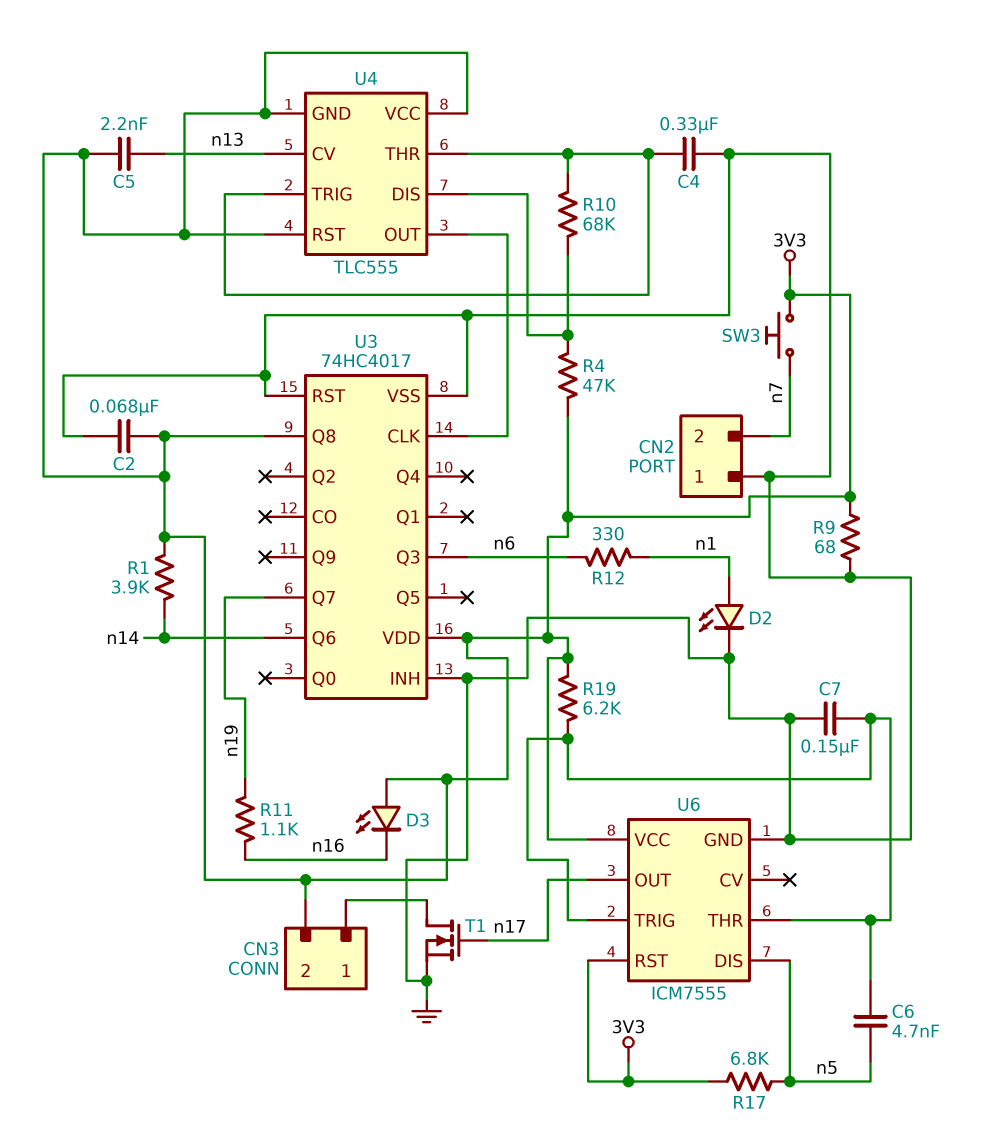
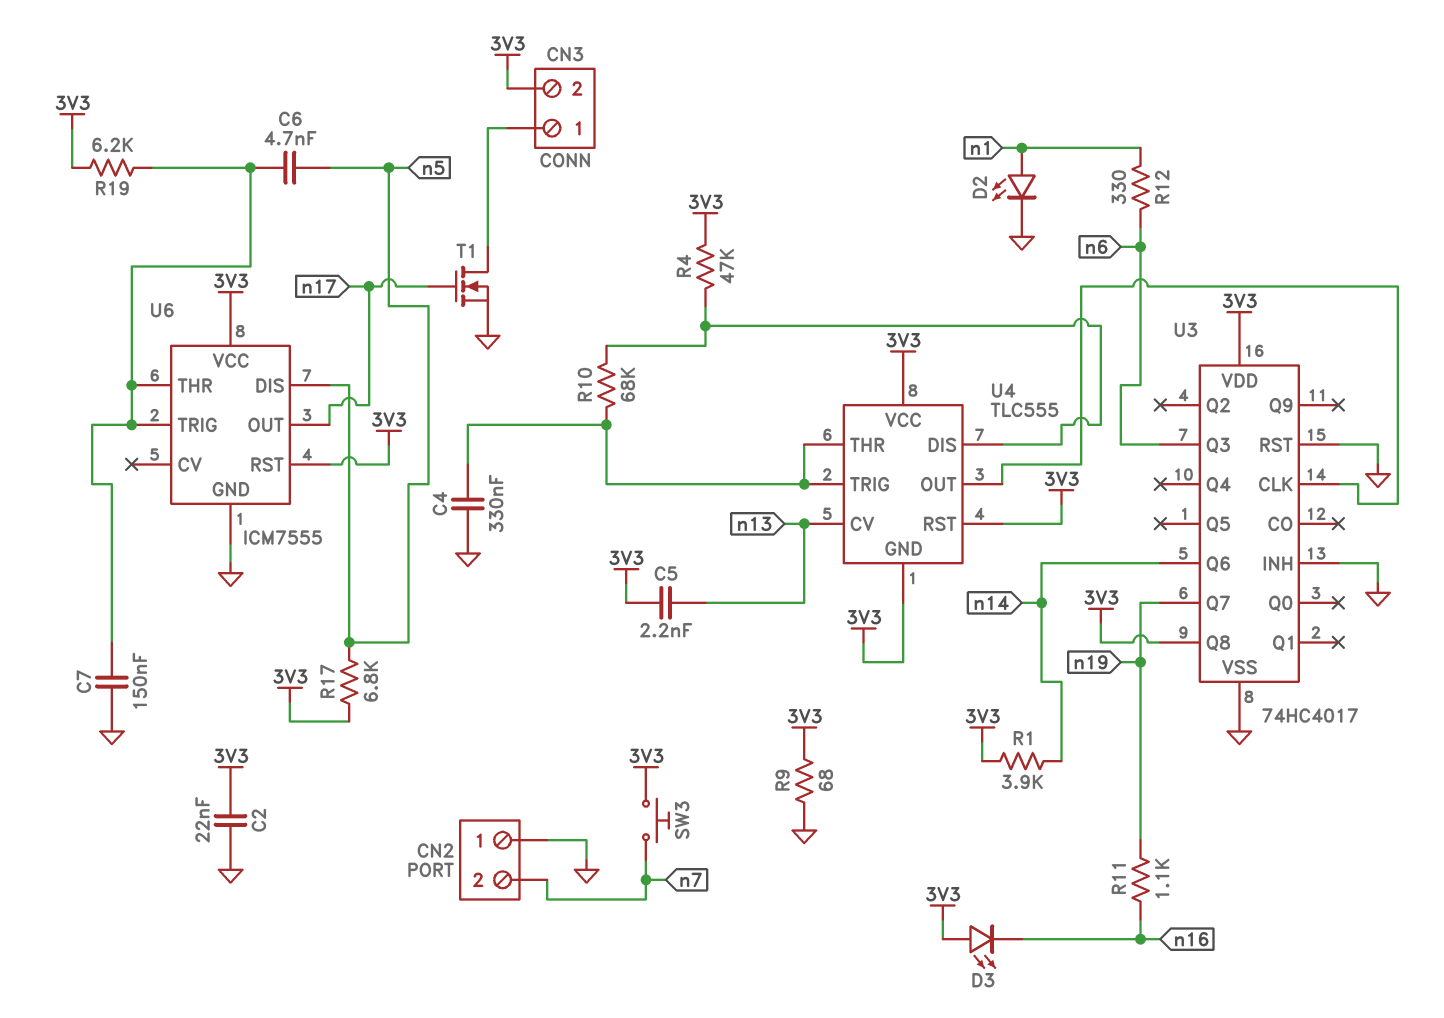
C2: 68nF (3V3, GND) -> 22nF (3V3, GND)

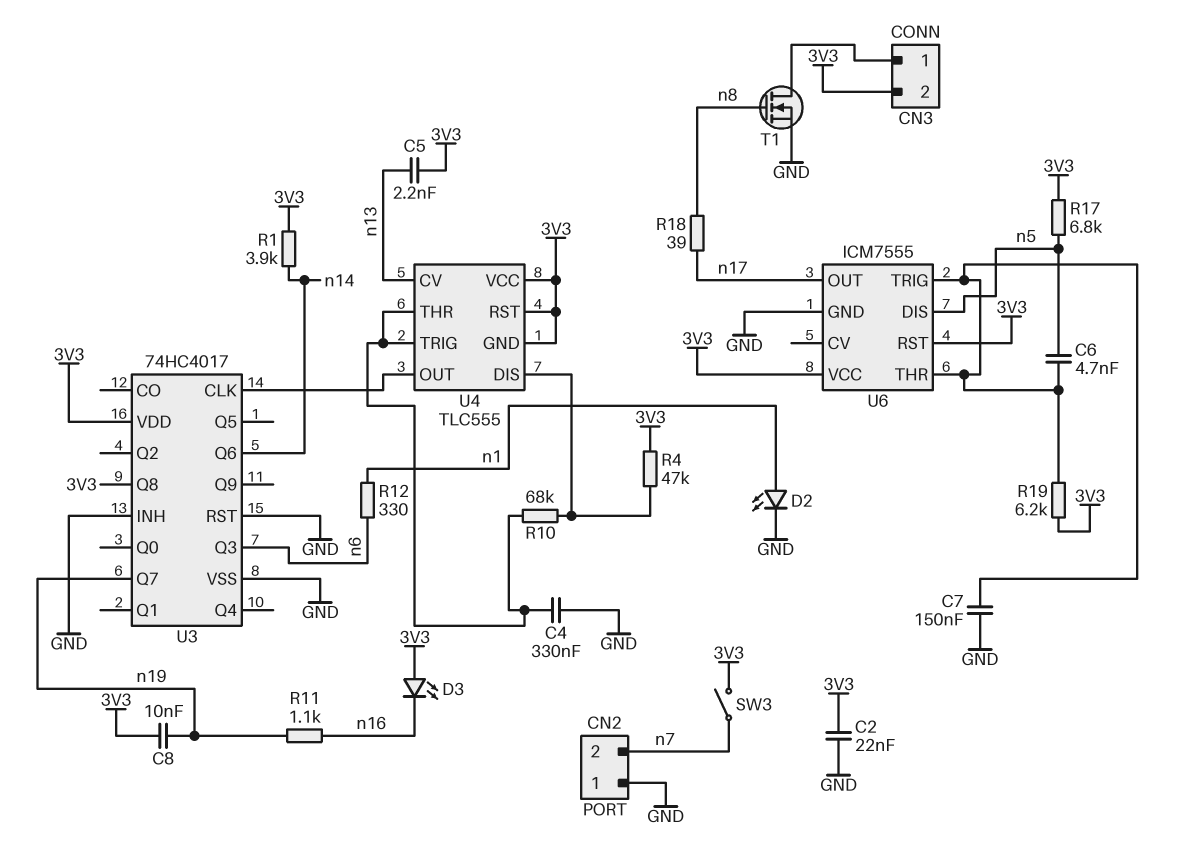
C8: none -> 10nF (3V3, n19)
R9: 68 (3V3, GND) -> none
R18: none -> 39 (n8, n17)
SW3: button (3V3, n7) -> switch (3V3, n7)
T1: NMOS (G n17, D CN3/1, S GND) -> NMOS (G n8, D CN3/1, S GND)

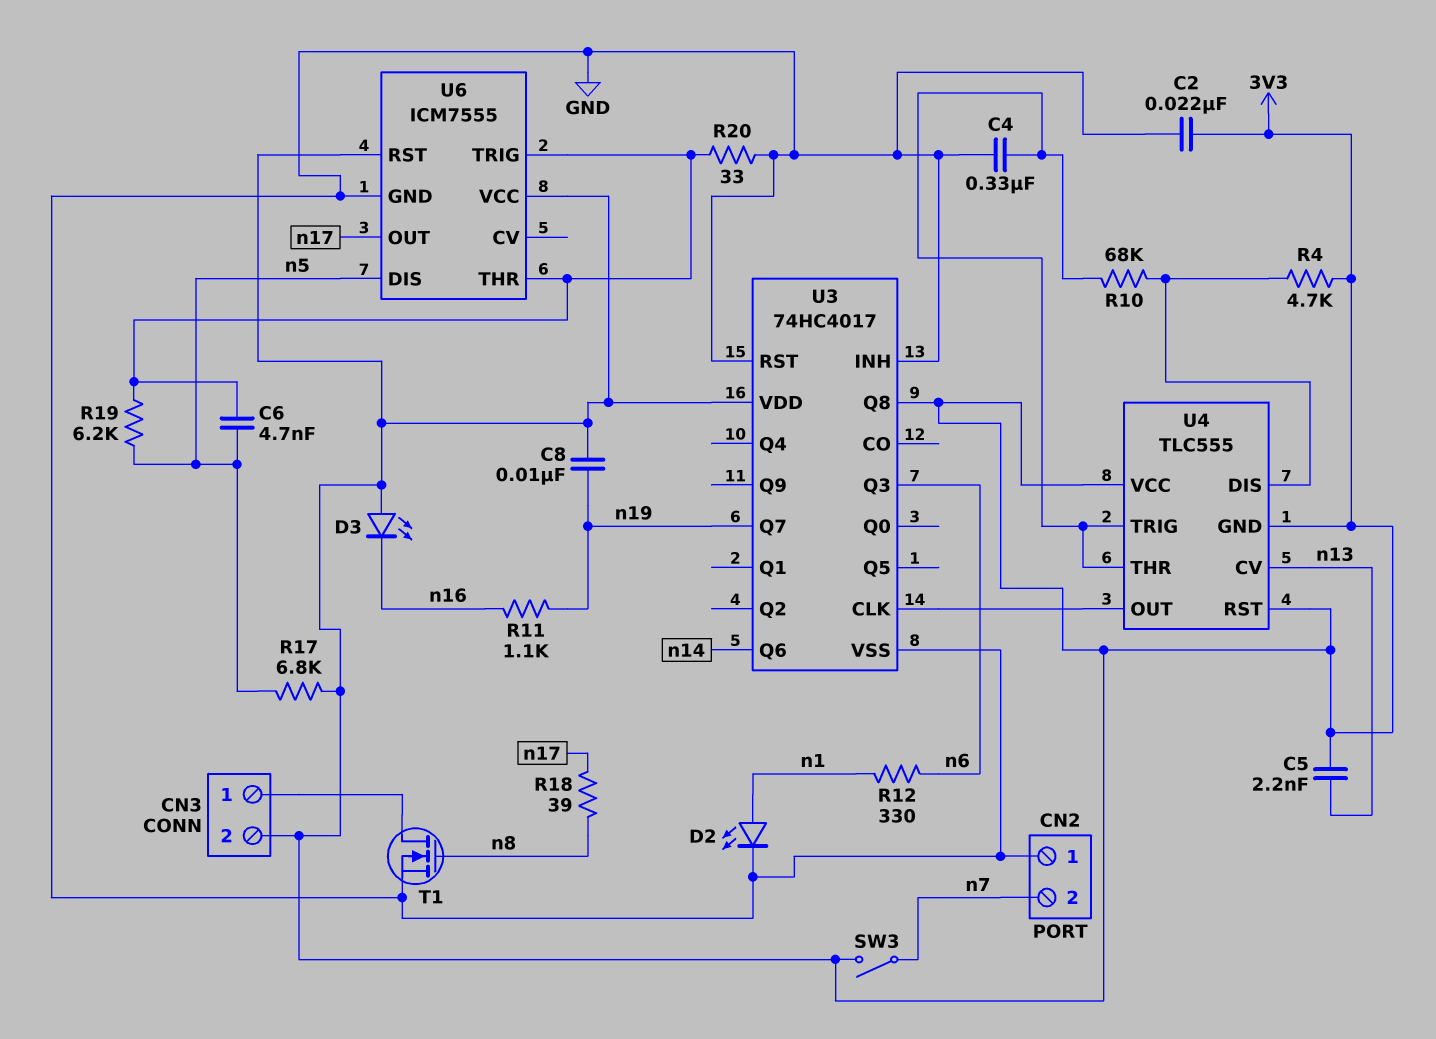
C7: 150nF (GND, U6/THR) -> none
R1: 3.9k (3V3, n14) -> none
R4: 47k (3V3, U4/DIS) -> 4.7k (3V3, U4/DIS)
R19: 6.2k (3V3, U6/THR) -> 6.2k (U6/THR, n5)
R20: none -> 33 (GND, U6/THR)

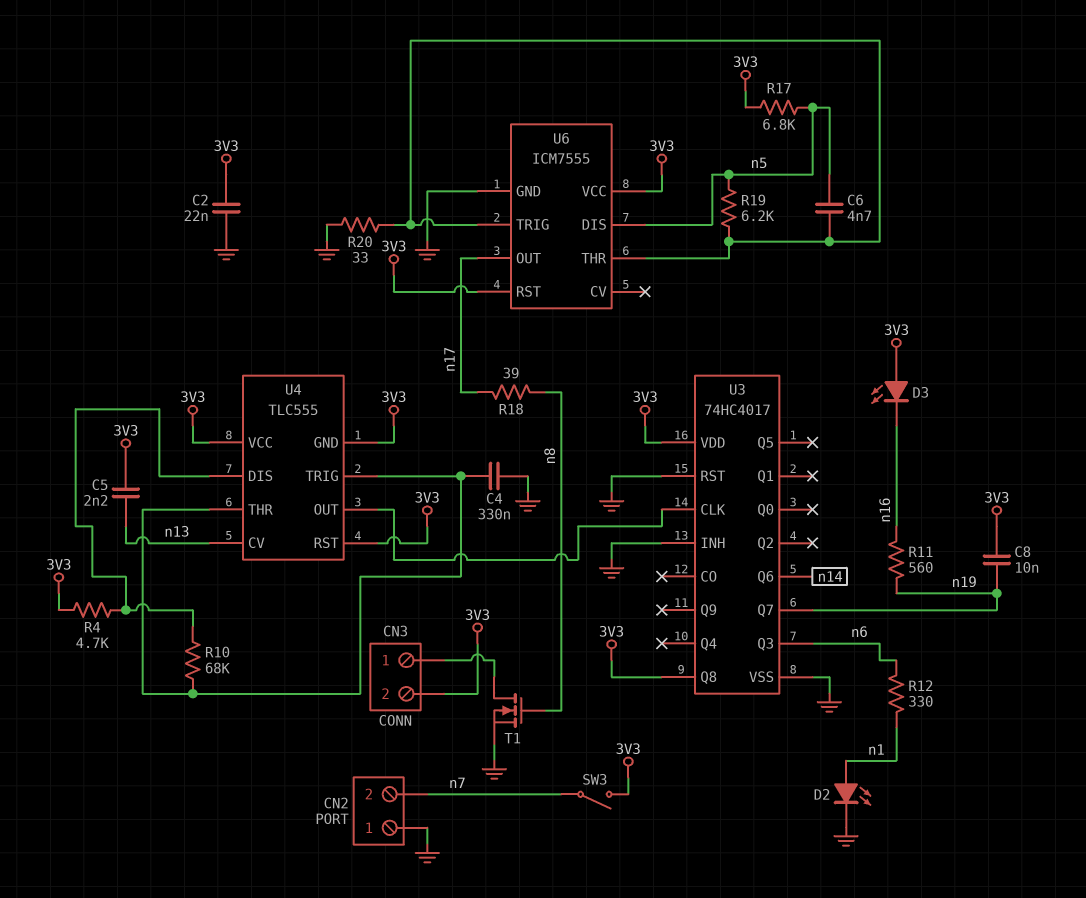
R11: 1.1k (n16, n19) -> 560 (n16, n19)

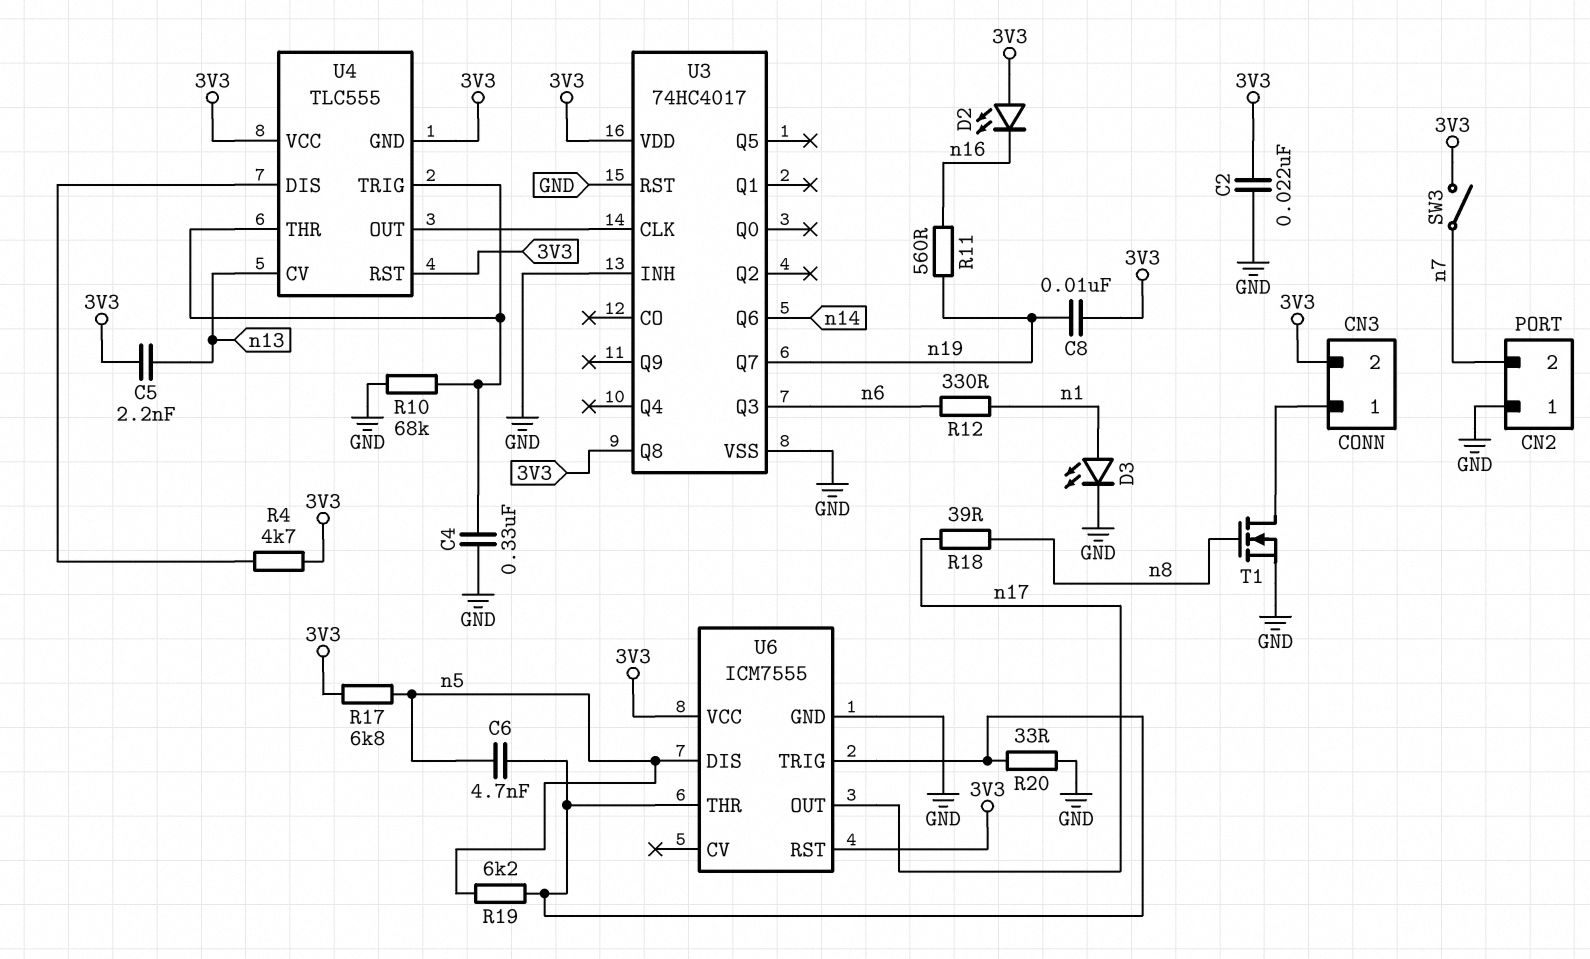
D2: LED (A n1, K GND) -> LED (A 3V3, K n16)
D3: LED (A 3V3, K n16) -> LED (A n1, K GND)
R10: 68k (U4/DIS, U4/THR) -> 68k (GND, U4/THR)

